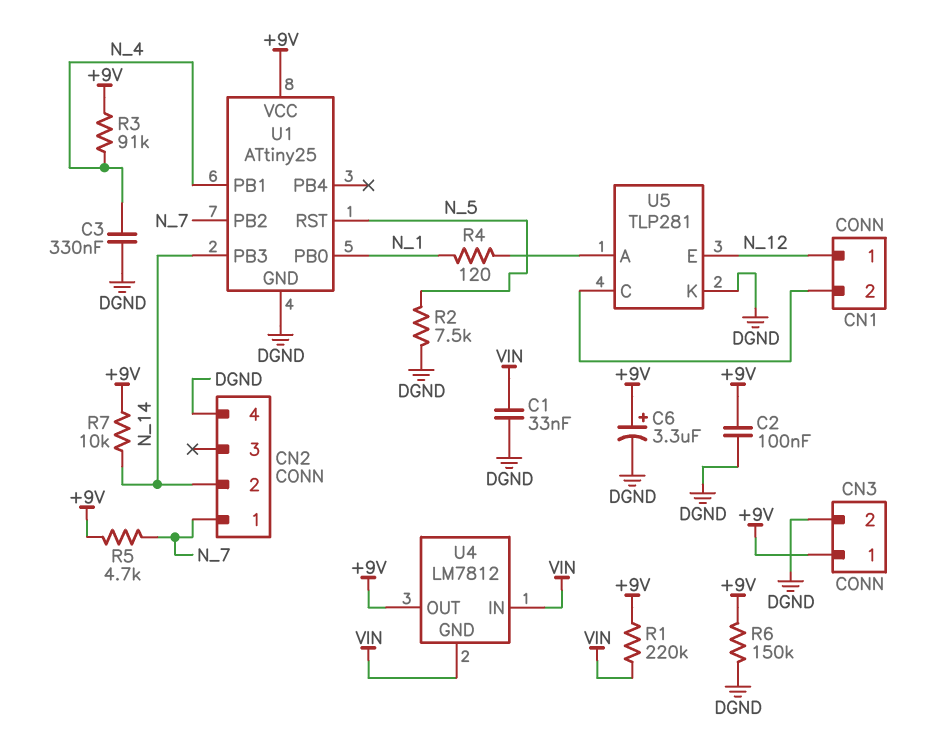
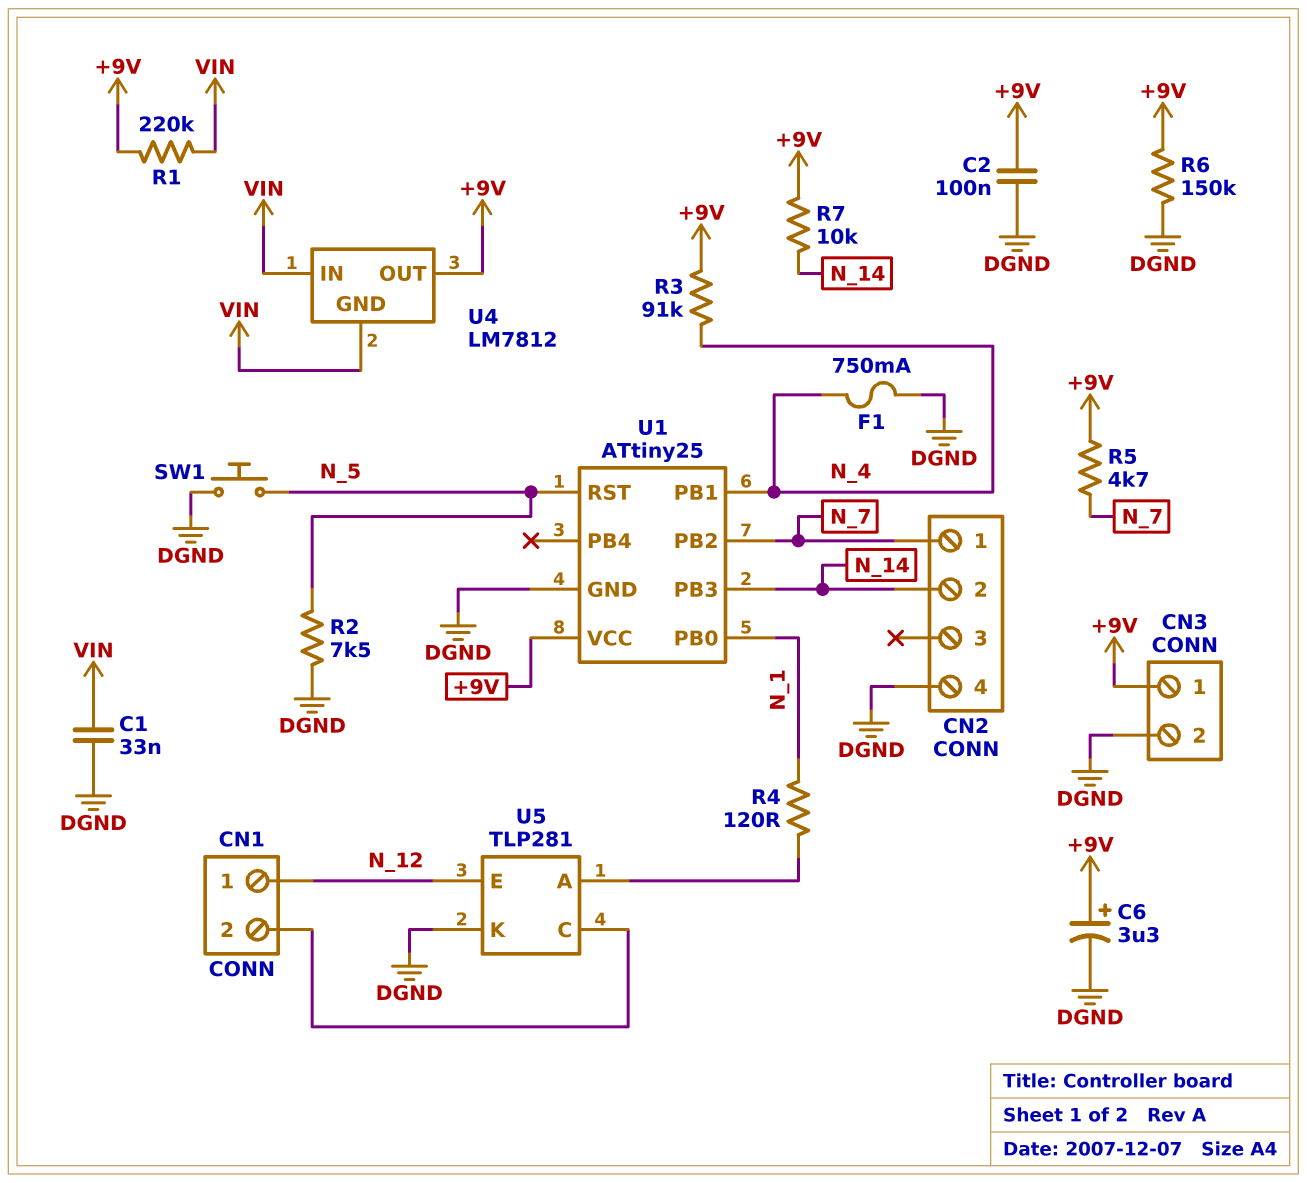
C3: 330nF (DGND, N_4) -> none
F1: none -> 750mA (DGND, N_4)
SW1: none -> button (DGND, N_5)

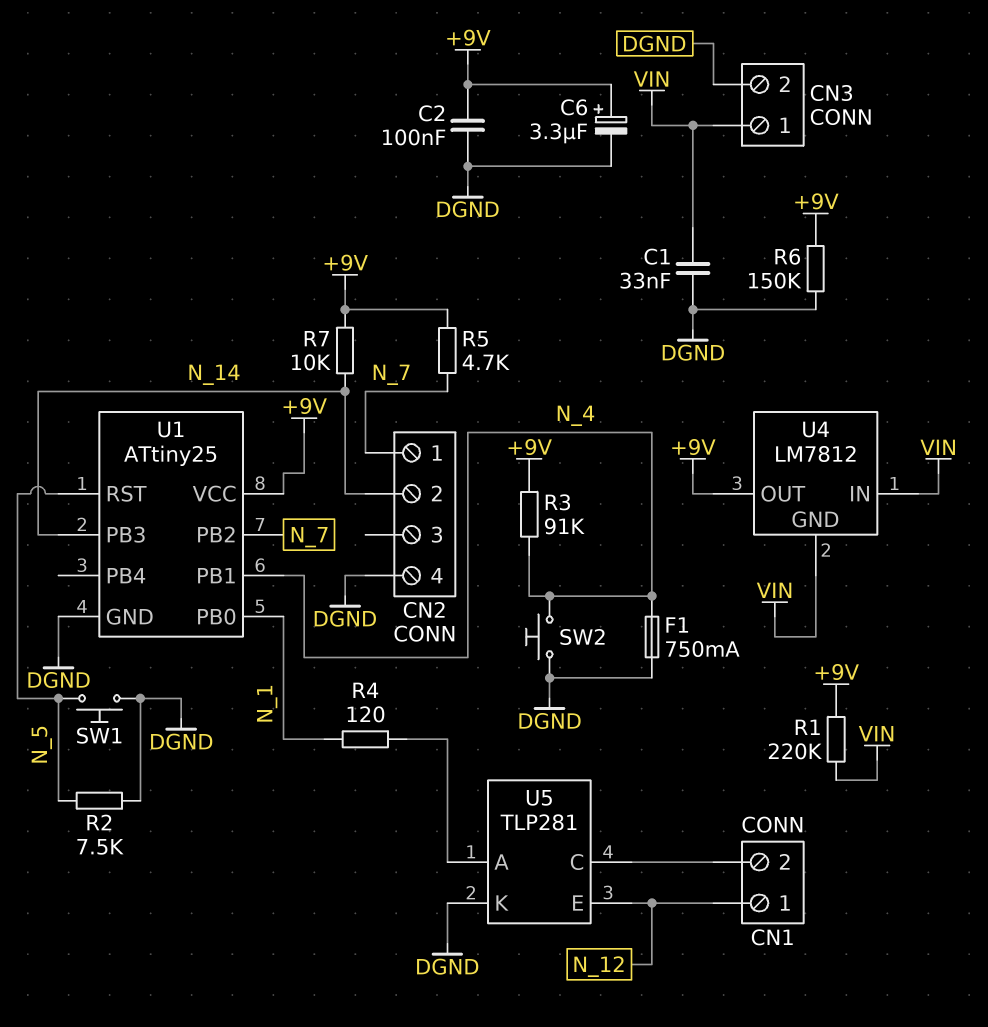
CN3 pin 1: +9V -> VIN
SW2: none -> button (DGND, N_4)

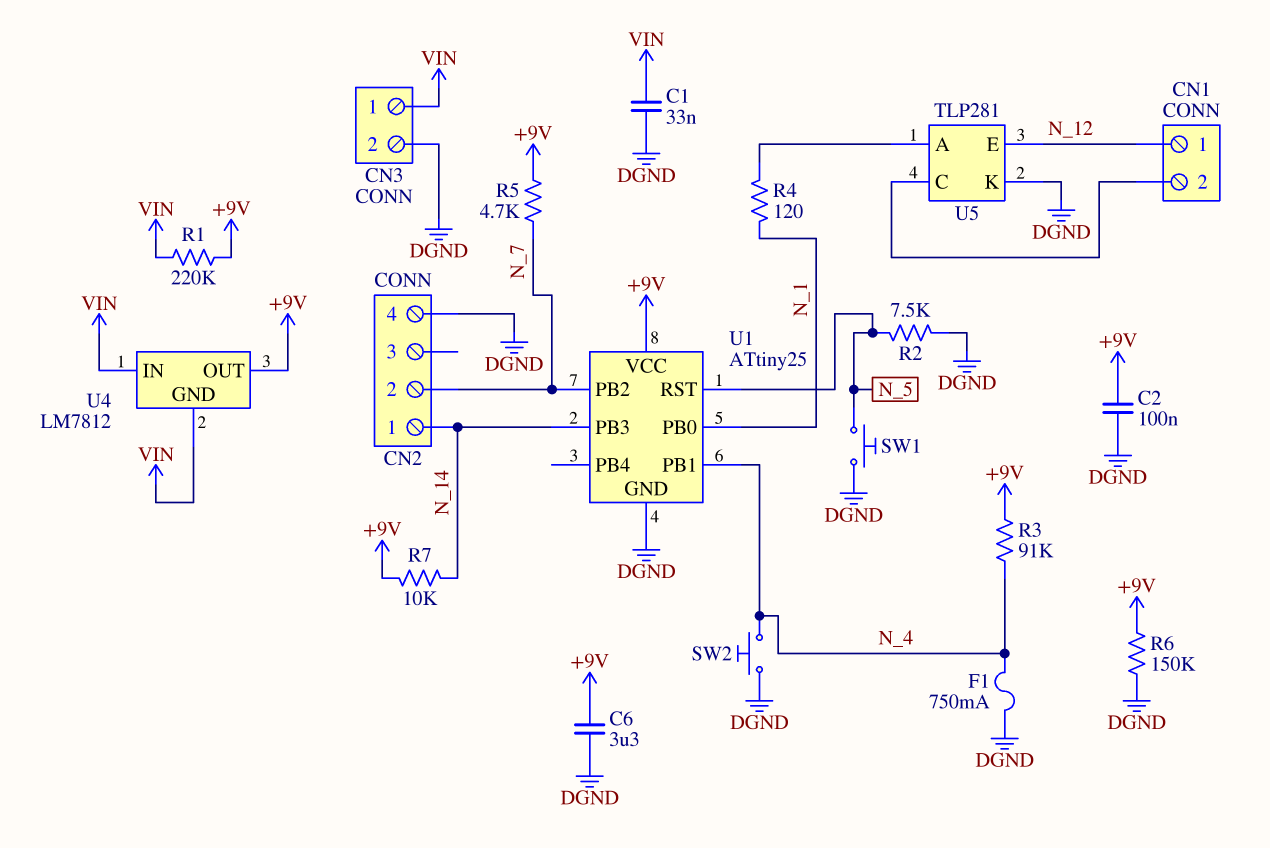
C6: 3.3uF (plus +9V, minus DGND) -> 3.3uF (+9V, DGND)
CN2 pin 1: N_7 -> N_14
CN2 pin 2: N_14 -> N_7

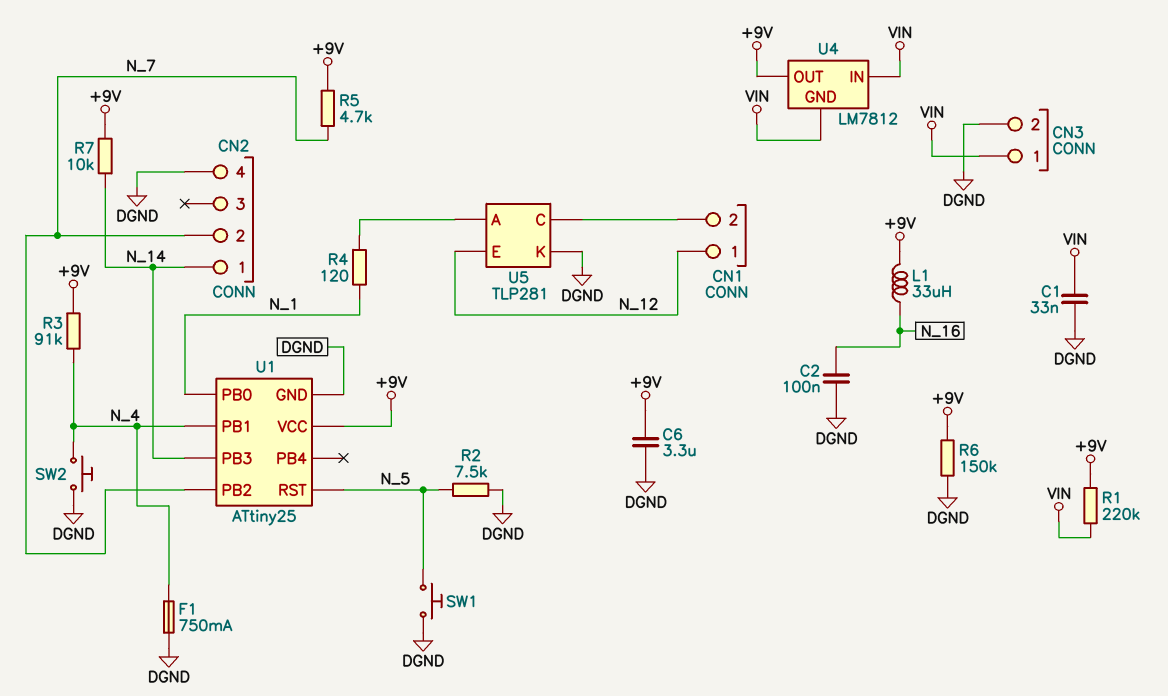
C2: 100nF (+9V, DGND) -> 100nF (DGND, N_16)
L1: none -> 33uH (+9V, N_16)

